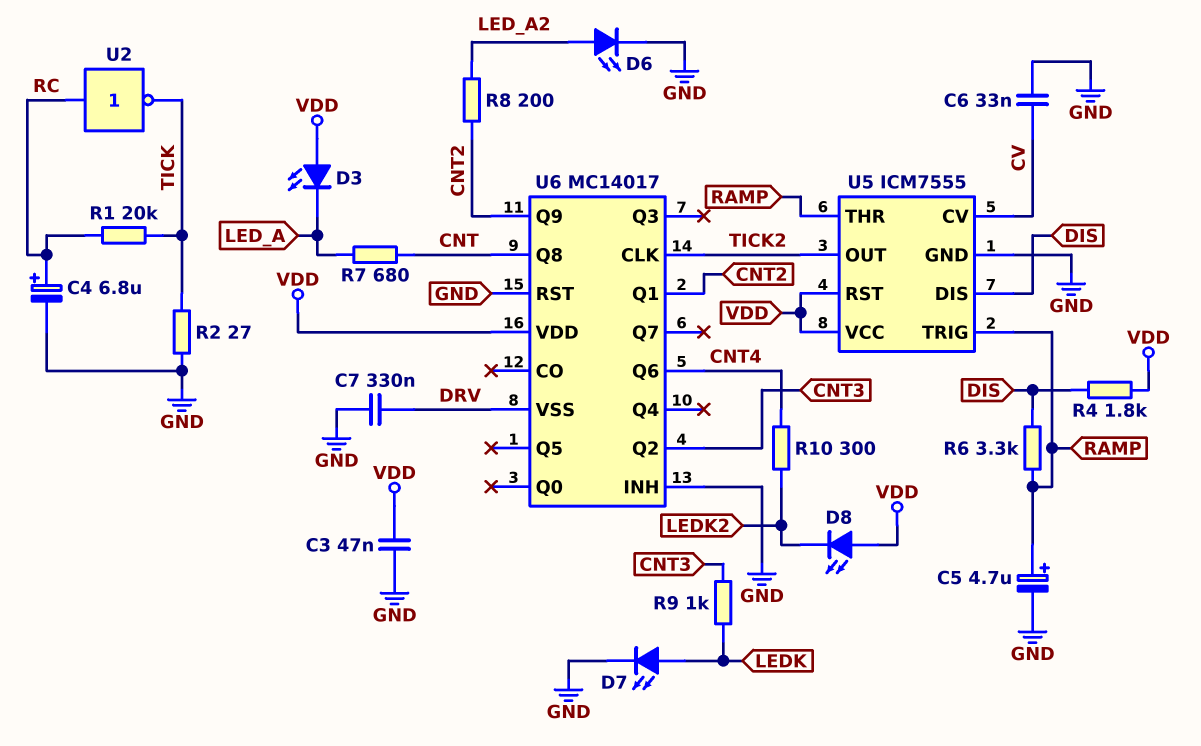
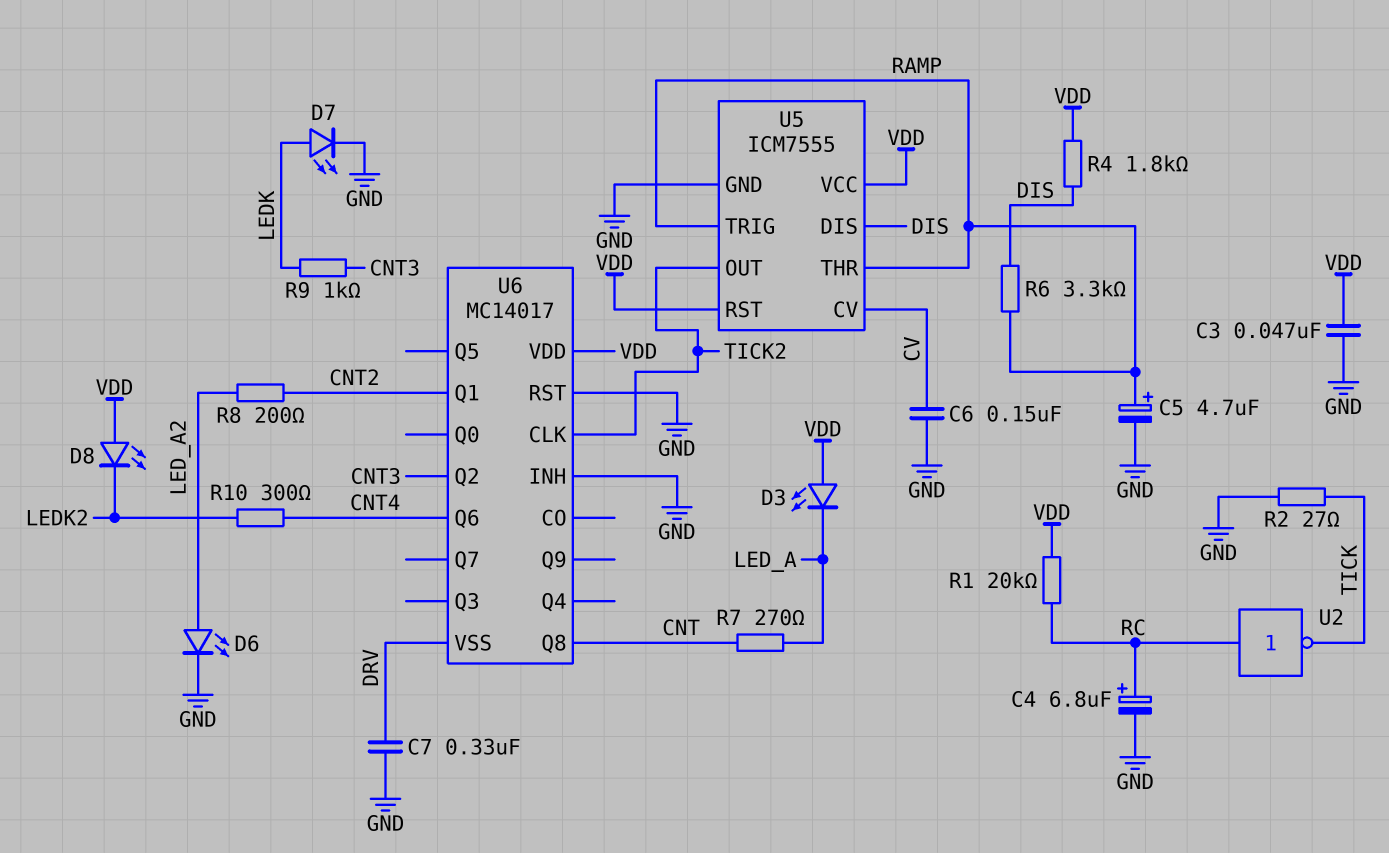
C6: 33nF (CV, GND) -> 150nF (CV, GND)
R1: 20k (RC, TICK) -> 20k (RC, VDD)
R7: 680 (CNT, LED_A) -> 270 (CNT, LED_A)
U6 pin Q9: CNT2 -> none

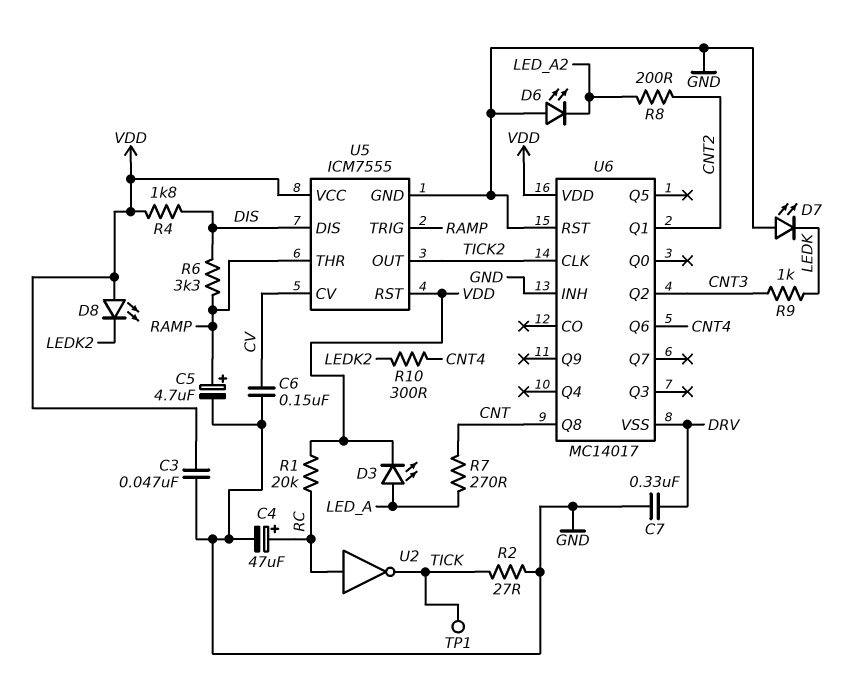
C4: 6.8uF (plus RC, minus GND) -> 47uF (plus RC, minus GND)
D3: LED (A VDD, K LED_A) -> LED (A LED_A, K VDD)
D6: LED (A LED_A2, K GND) -> LED (A GND, K LED_A2)
D7: LED (A LEDK, K GND) -> LED (A GND, K LEDK)
TP1: none -> test point (TICK)

